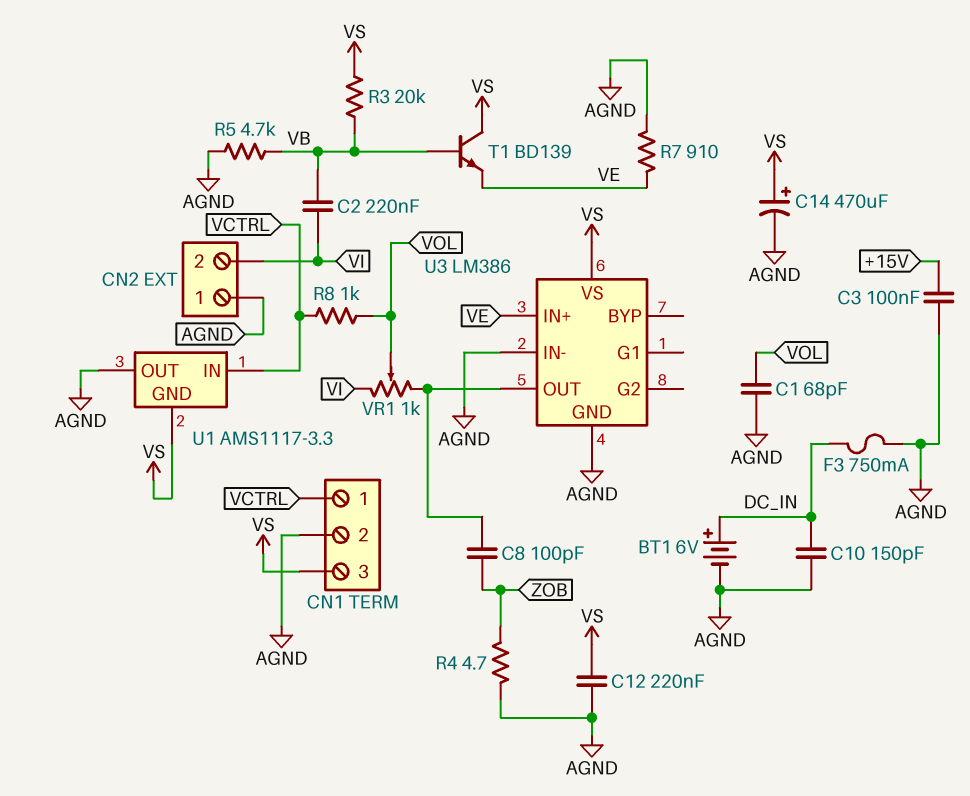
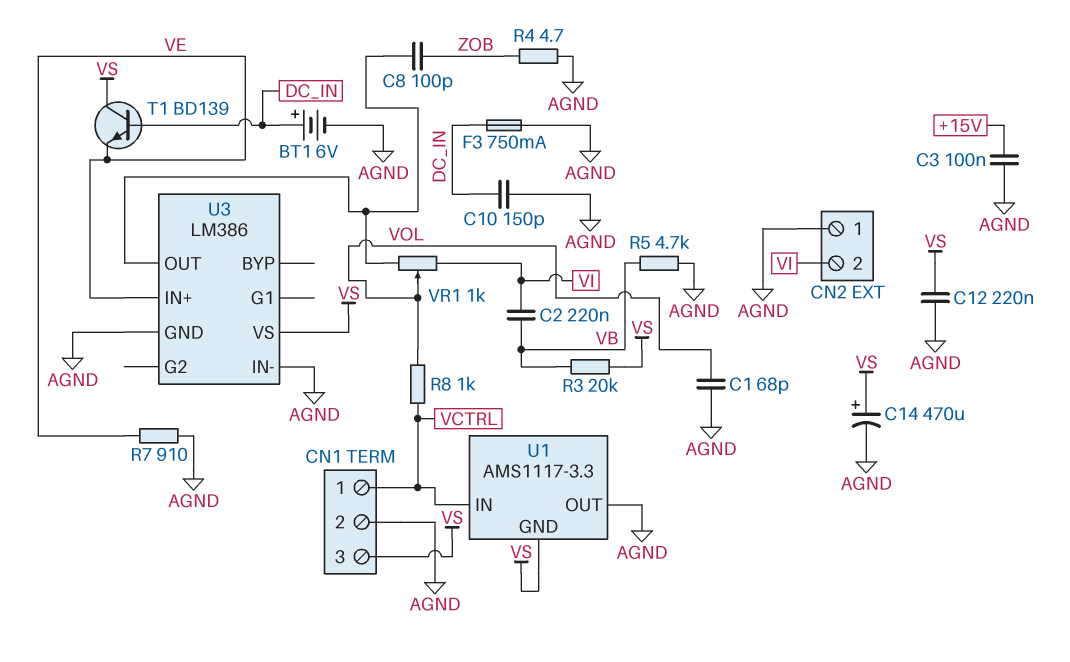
T1: NPN BD139 (B VB, C VS, E VE) -> NPN BD139 (B DC_IN, C VS, E VE)

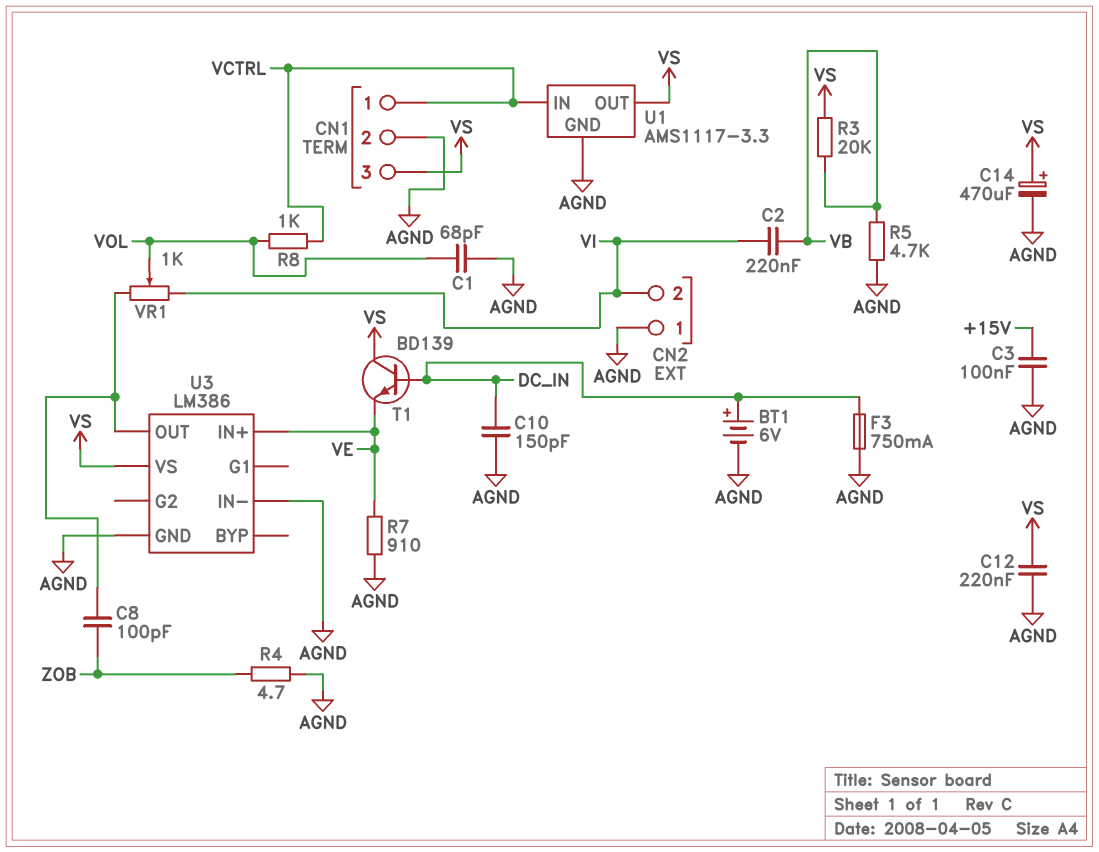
U1 pin GND: VS -> AGND
U1 pin OUT: AGND -> VS

